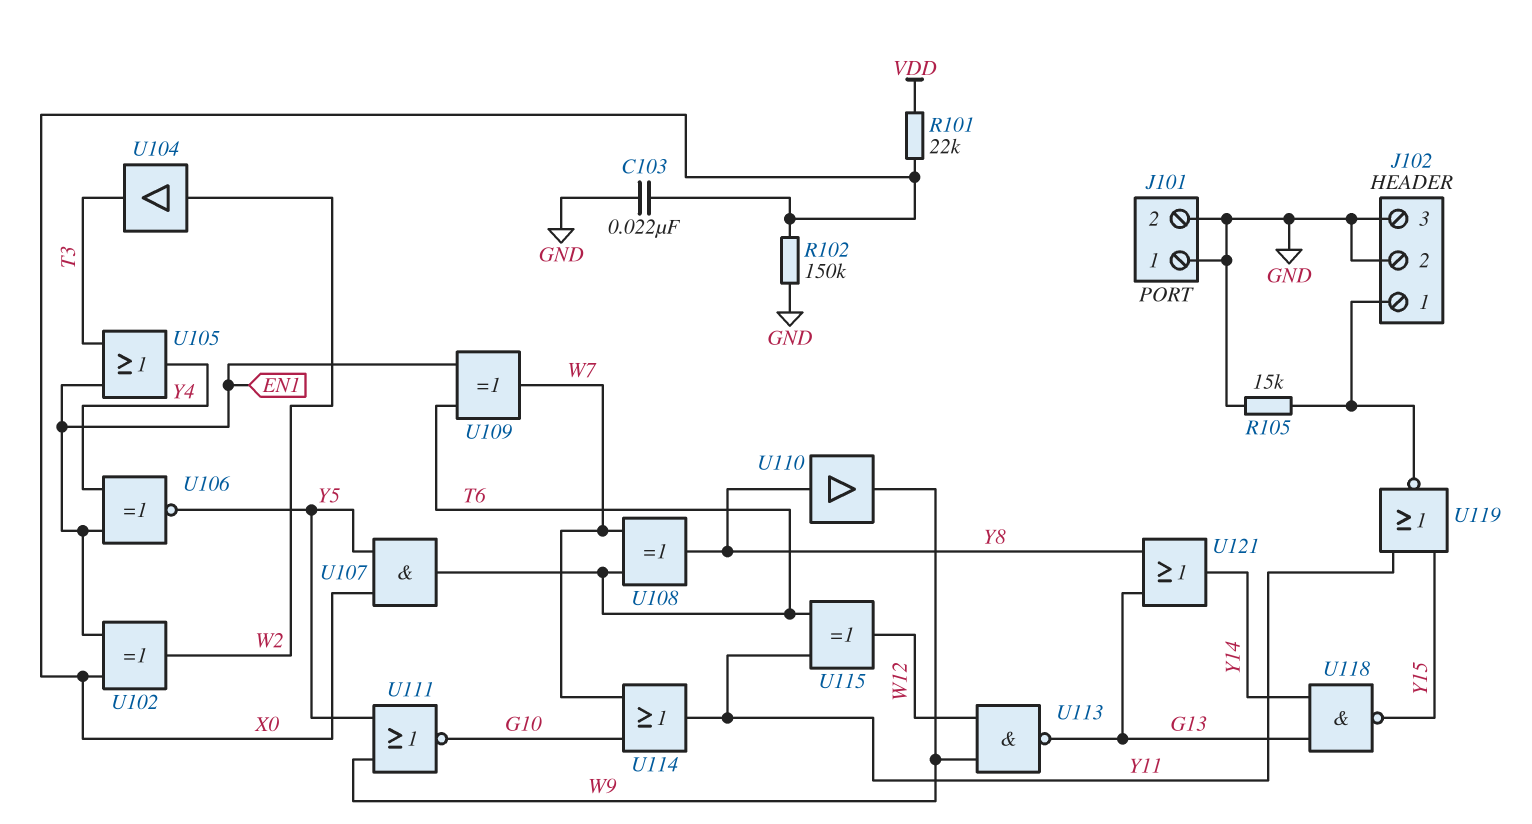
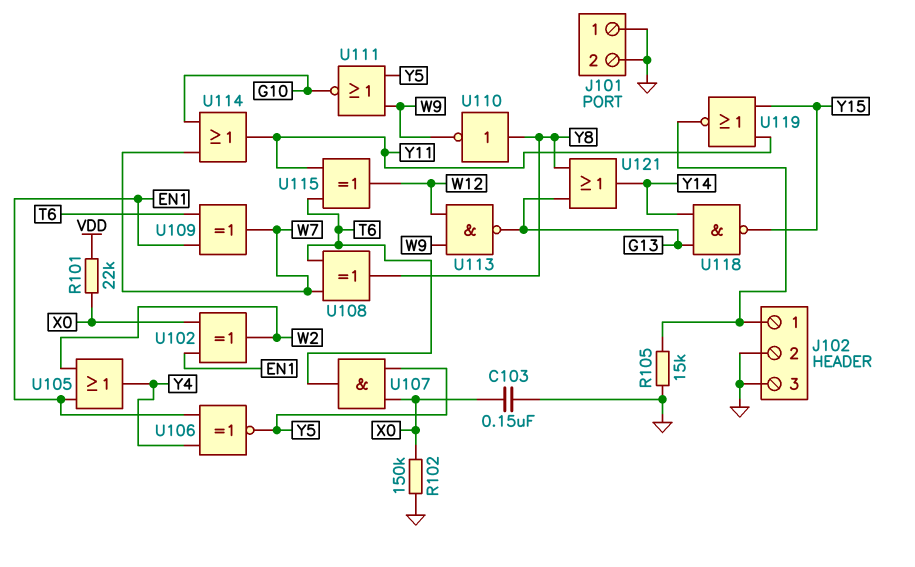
C103: 22nF (GND, X0) -> 150nF (GND, X0)
U104: buffer (in W2, out T3) -> none
U105: OR (in EN1, in T3, out Y4) -> OR (in EN1, in W2, out Y4)
U110: buffer (in Y8, out W9) -> NOT (in Y8, out W9)

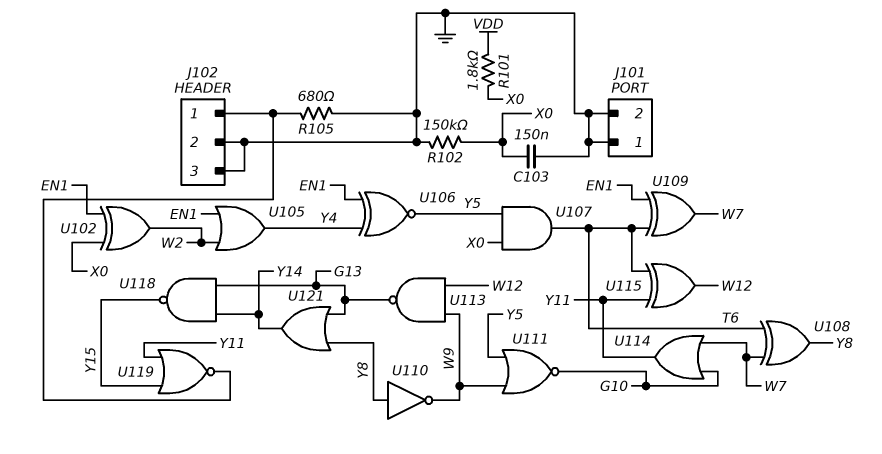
R101: 22k (VDD, X0) -> 1.8k (VDD, X0)
R105: 15k (GND, J102/1) -> 680 (GND, J102/1)

